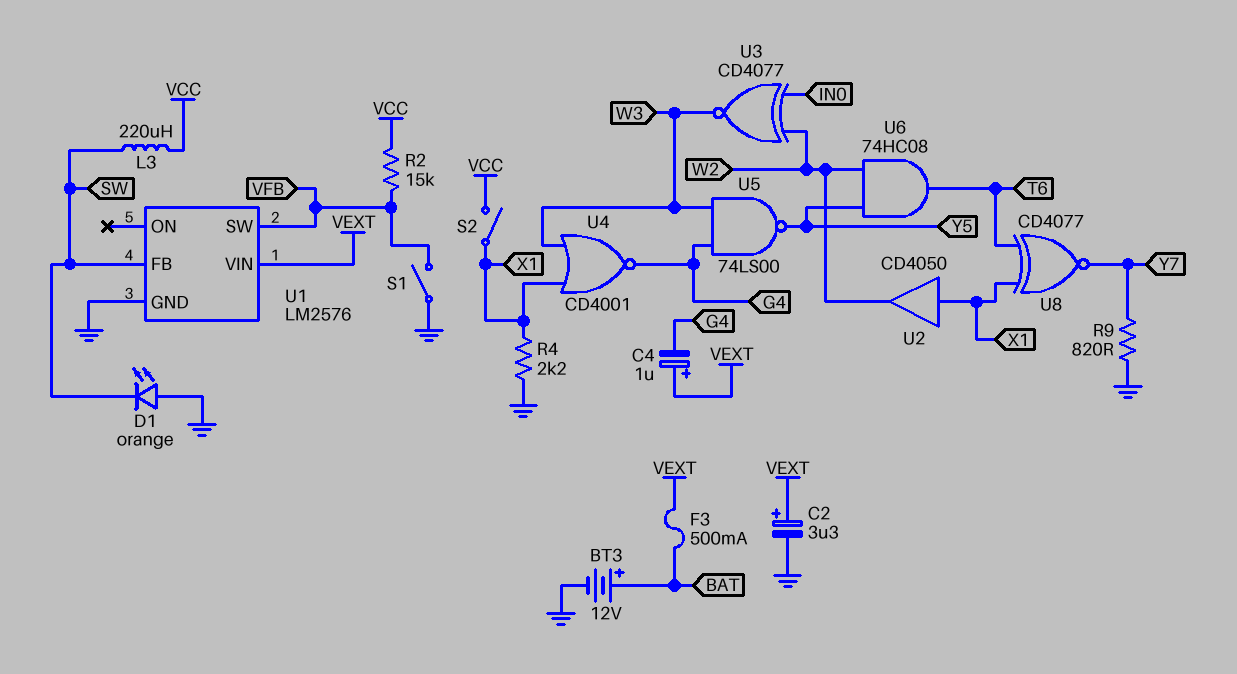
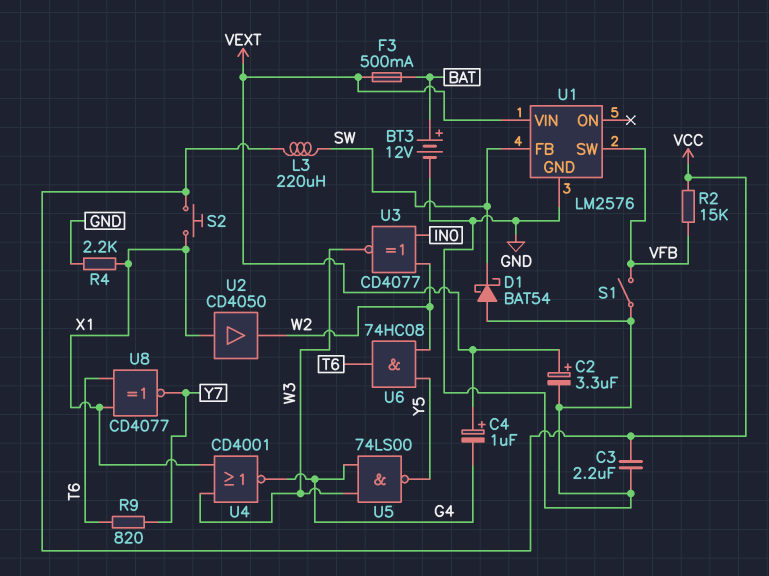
C3: none -> 2.2uF (GND, VCC)
D1: LED orange (A GND, K SW) -> schottky BAT54 (A GND, K SW)
R9: 820 (GND, Y7) -> 820 (T6, Y7)
S2: switch (VCC, X1) -> button (VCC, X1)

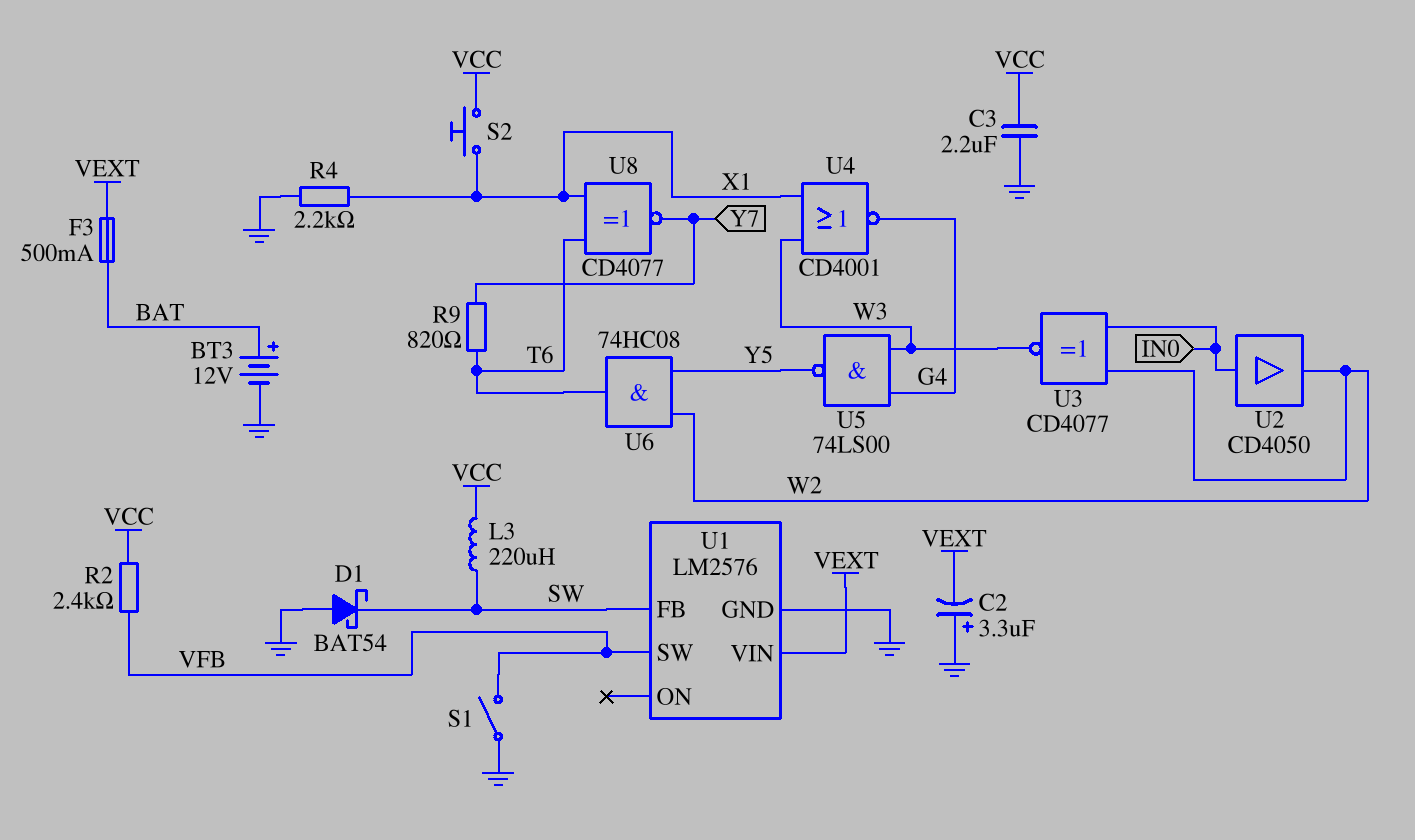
C2: 3.3uF (plus VEXT, minus GND) -> 3.3uF (plus GND, minus VEXT)
C4: 1uF (plus VEXT, minus G4) -> none
R2: 15k (VCC, VFB) -> 2.4k (VCC, VFB)
U2: buffer CD4050 (in X1, out W2) -> buffer CD4050 (in IN0, out W2)

